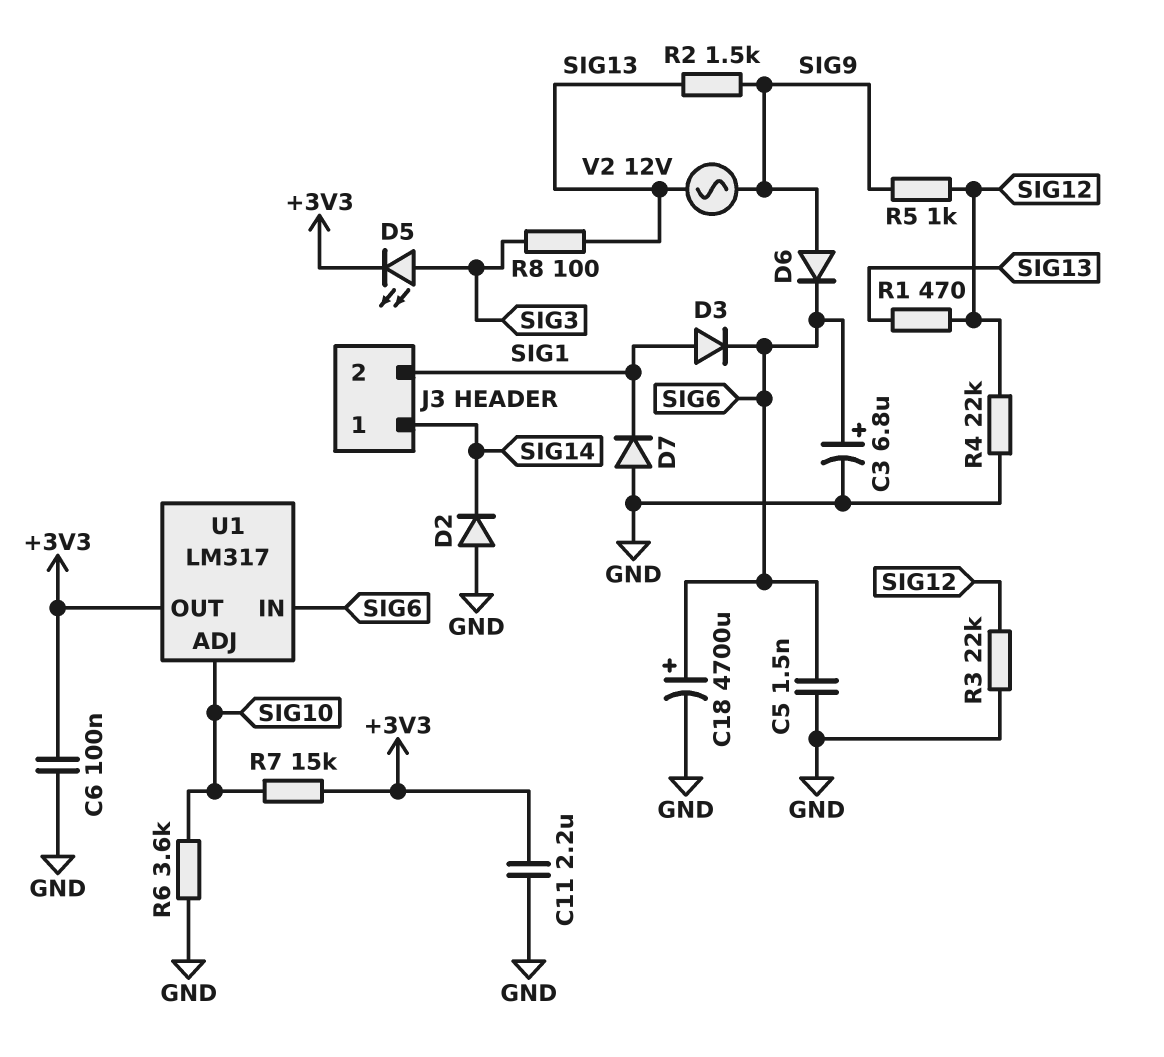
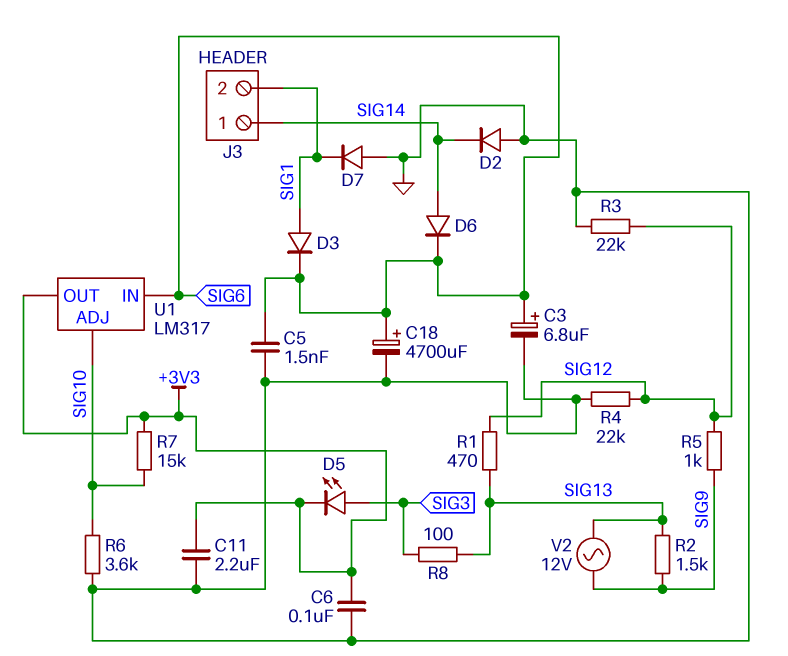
D6: diode (A SIG9, K SIG6) -> diode (A SIG14, K SIG6)

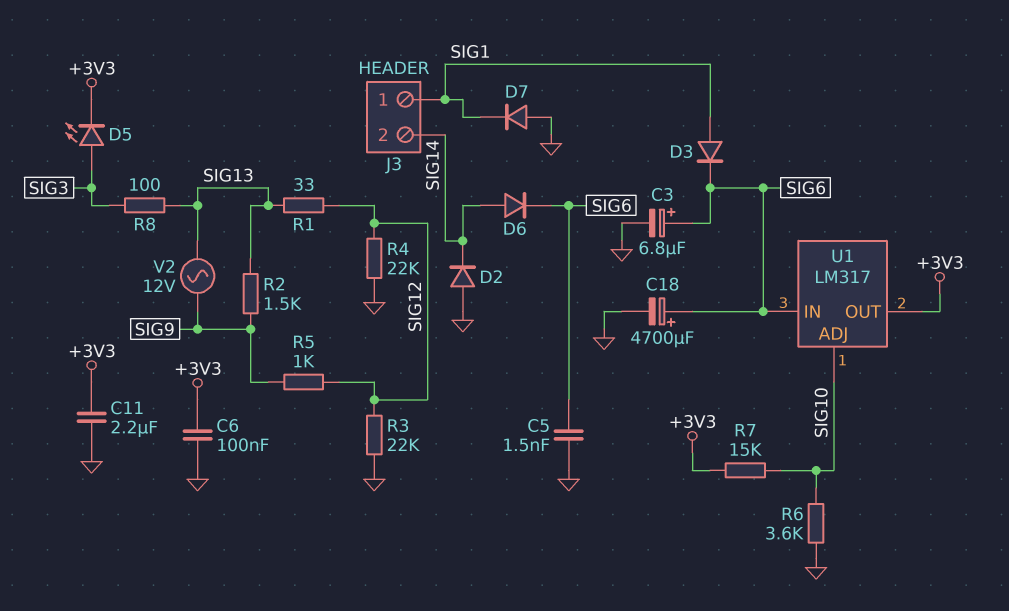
J3 pin 1: SIG14 -> SIG1
J3 pin 2: SIG1 -> SIG14
R1: 470 (SIG12, SIG13) -> 33 (SIG12, SIG13)

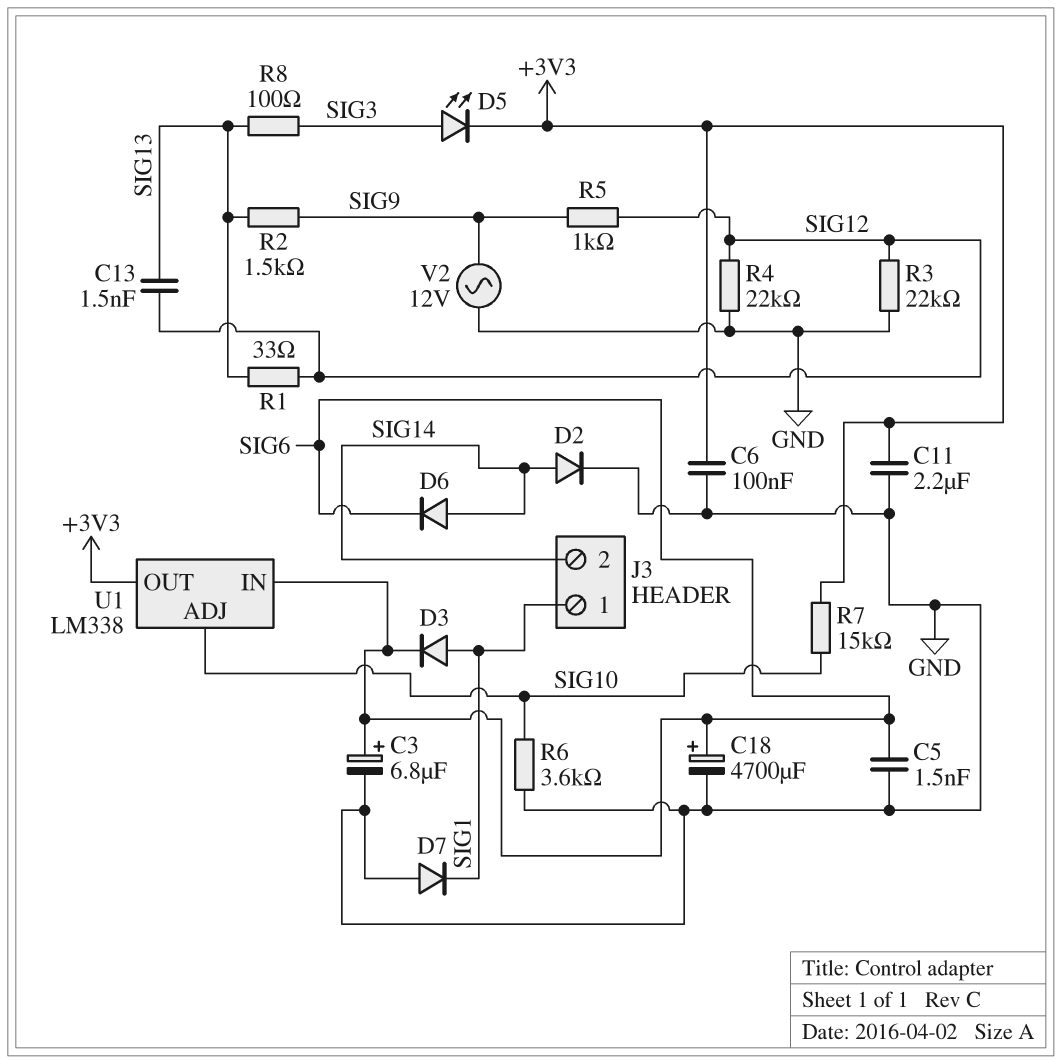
C13: none -> 1.5nF (SIG12, SIG13)
D2: diode (A GND, K SIG14) -> diode (A SIG14, K GND)
U1: LM317 -> LM338
V2: AC 12V (SIG9, SIG13) -> AC 12V (GND, SIG9)

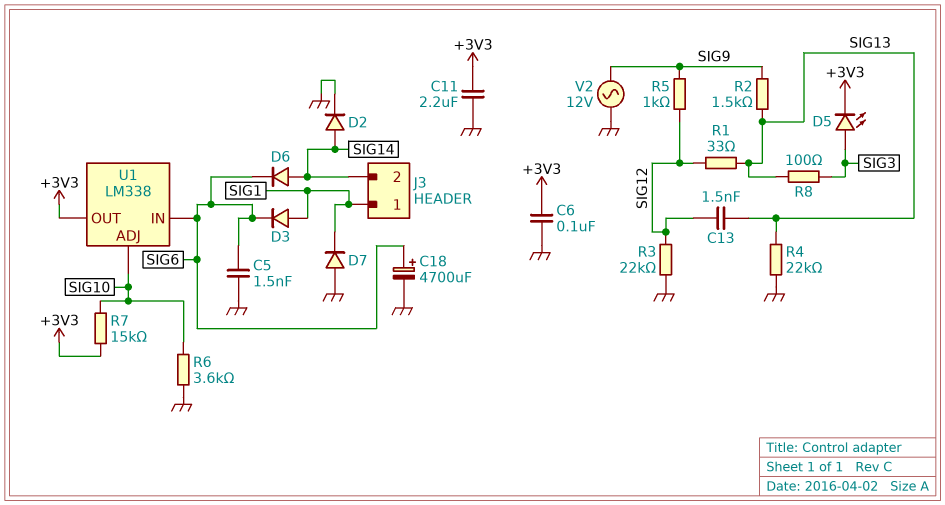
C3: 6.8uF (plus SIG6, minus GND) -> none
R4: 22k (GND, SIG12) -> 22k (GND, SIG13)

